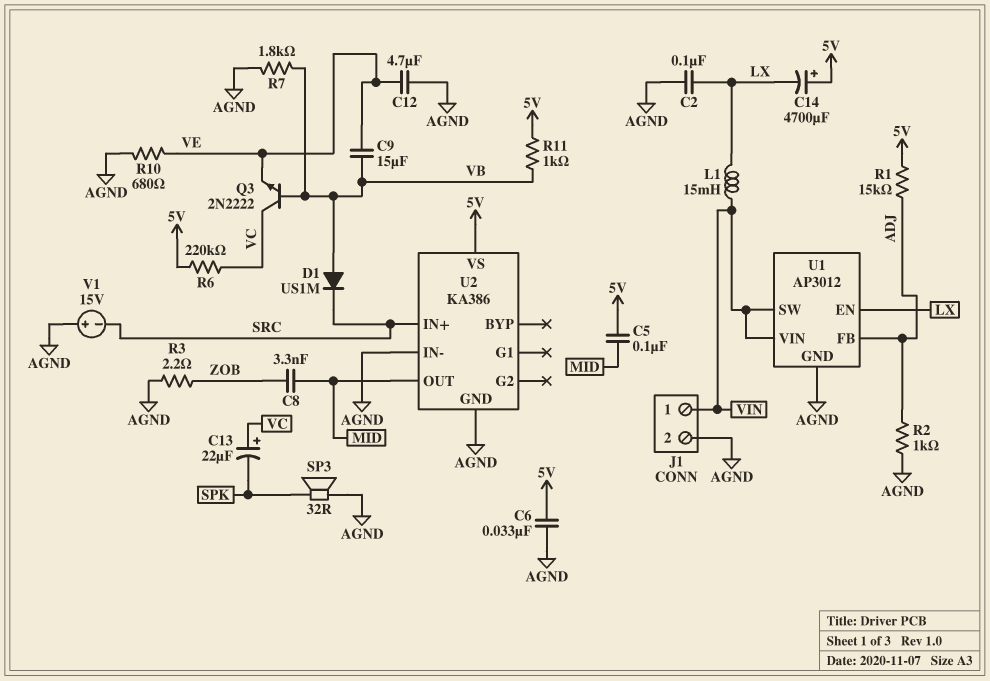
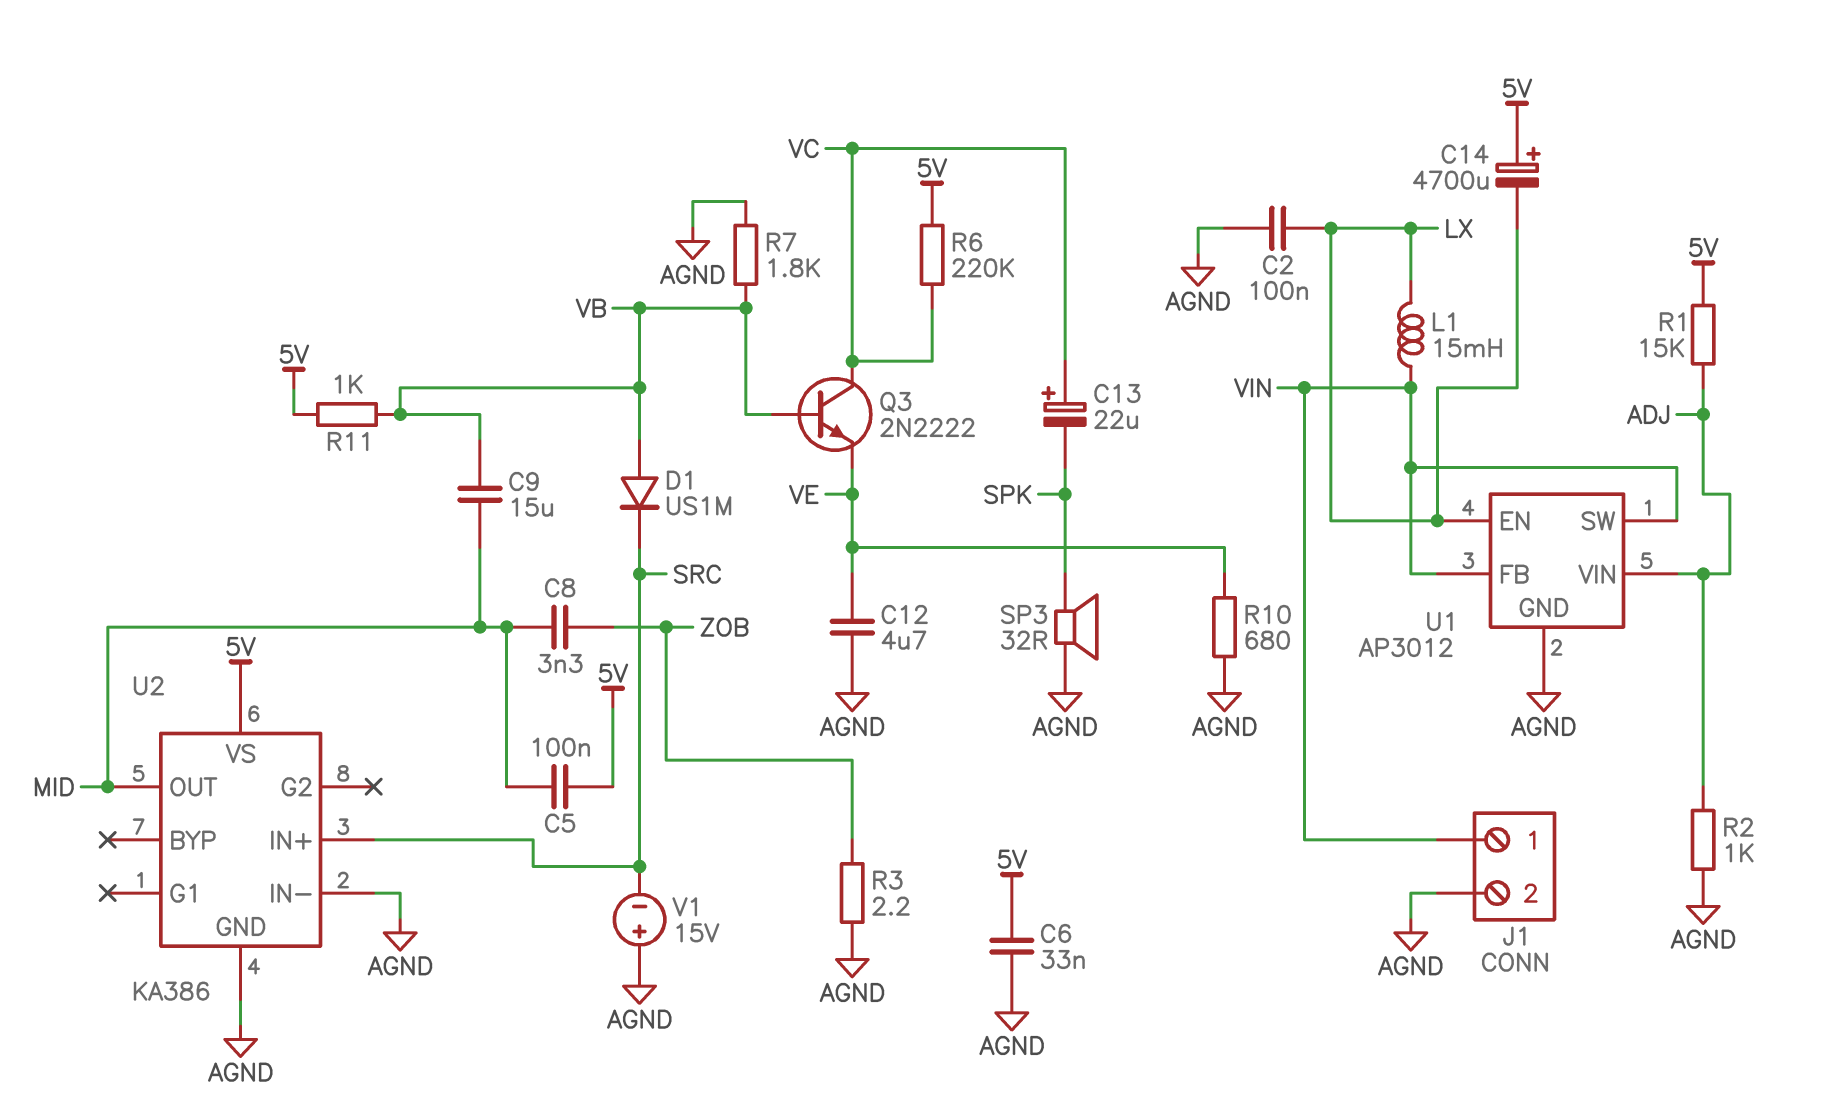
C9: 15uF (VB, VE) -> 15uF (MID, VB)
U1 pin FB: ADJ -> VIN
U1 pin VIN: VIN -> ADJ

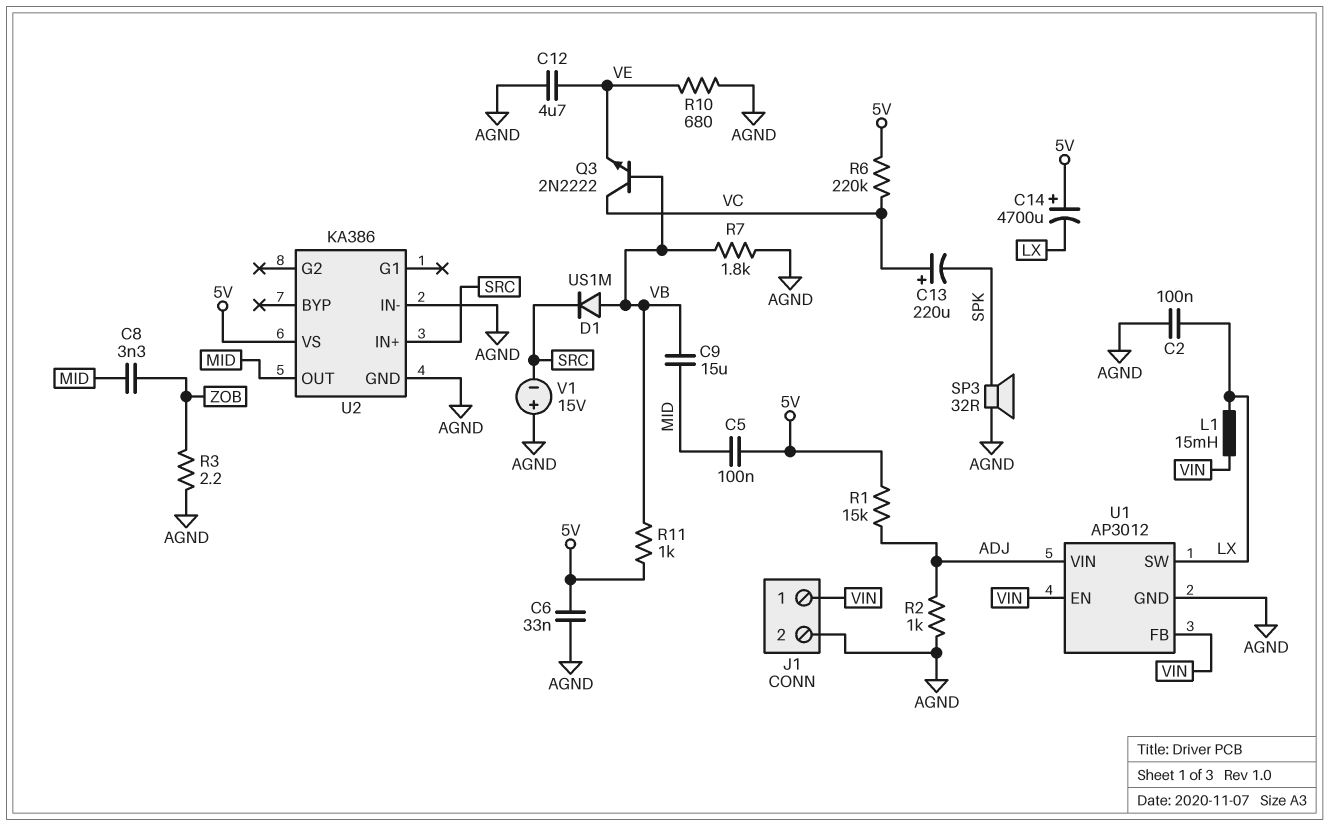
C13: 22uF (plus VC, minus SPK) -> 220uF (plus VC, minus SPK)
U1 pin EN: LX -> VIN
U1 pin SW: VIN -> LX

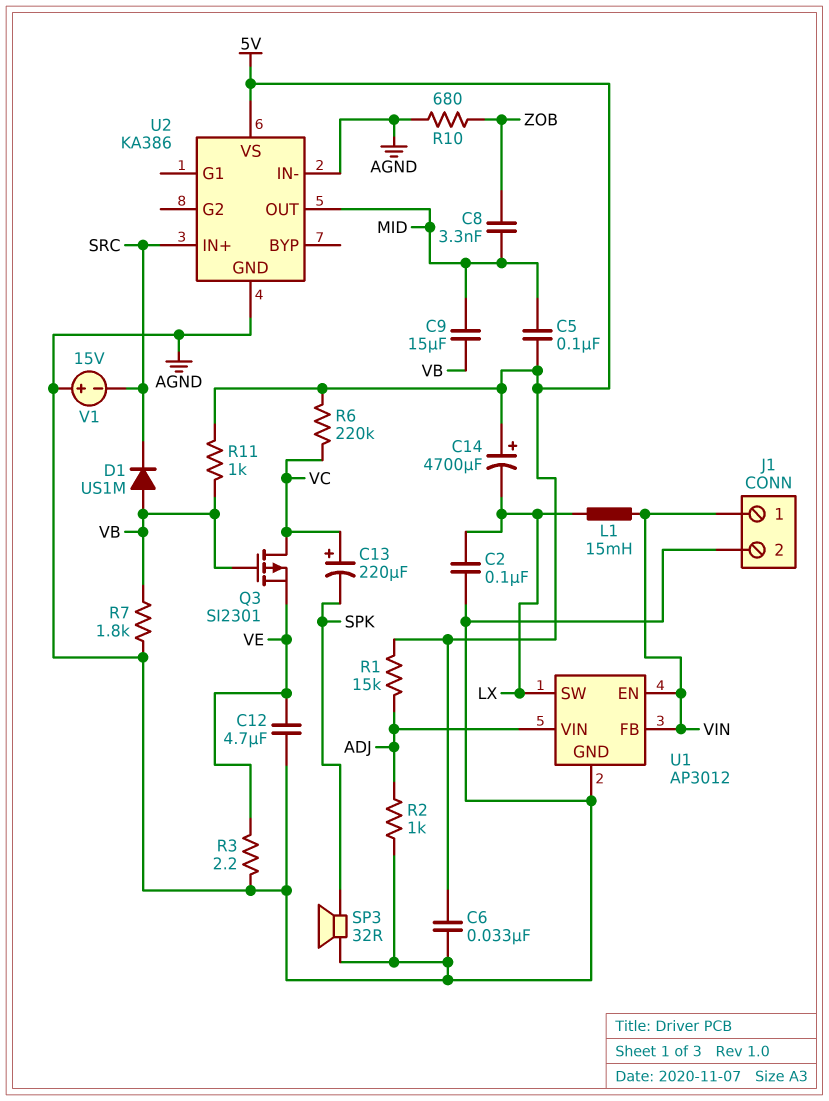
Q3: NPN 2N2222 (B VB, C VC, E VE) -> PMOS SI2301 (G VB, D VC, S VE)
R3: 2.2 (AGND, ZOB) -> 2.2 (AGND, VE)
R10: 680 (AGND, VE) -> 680 (AGND, ZOB)

